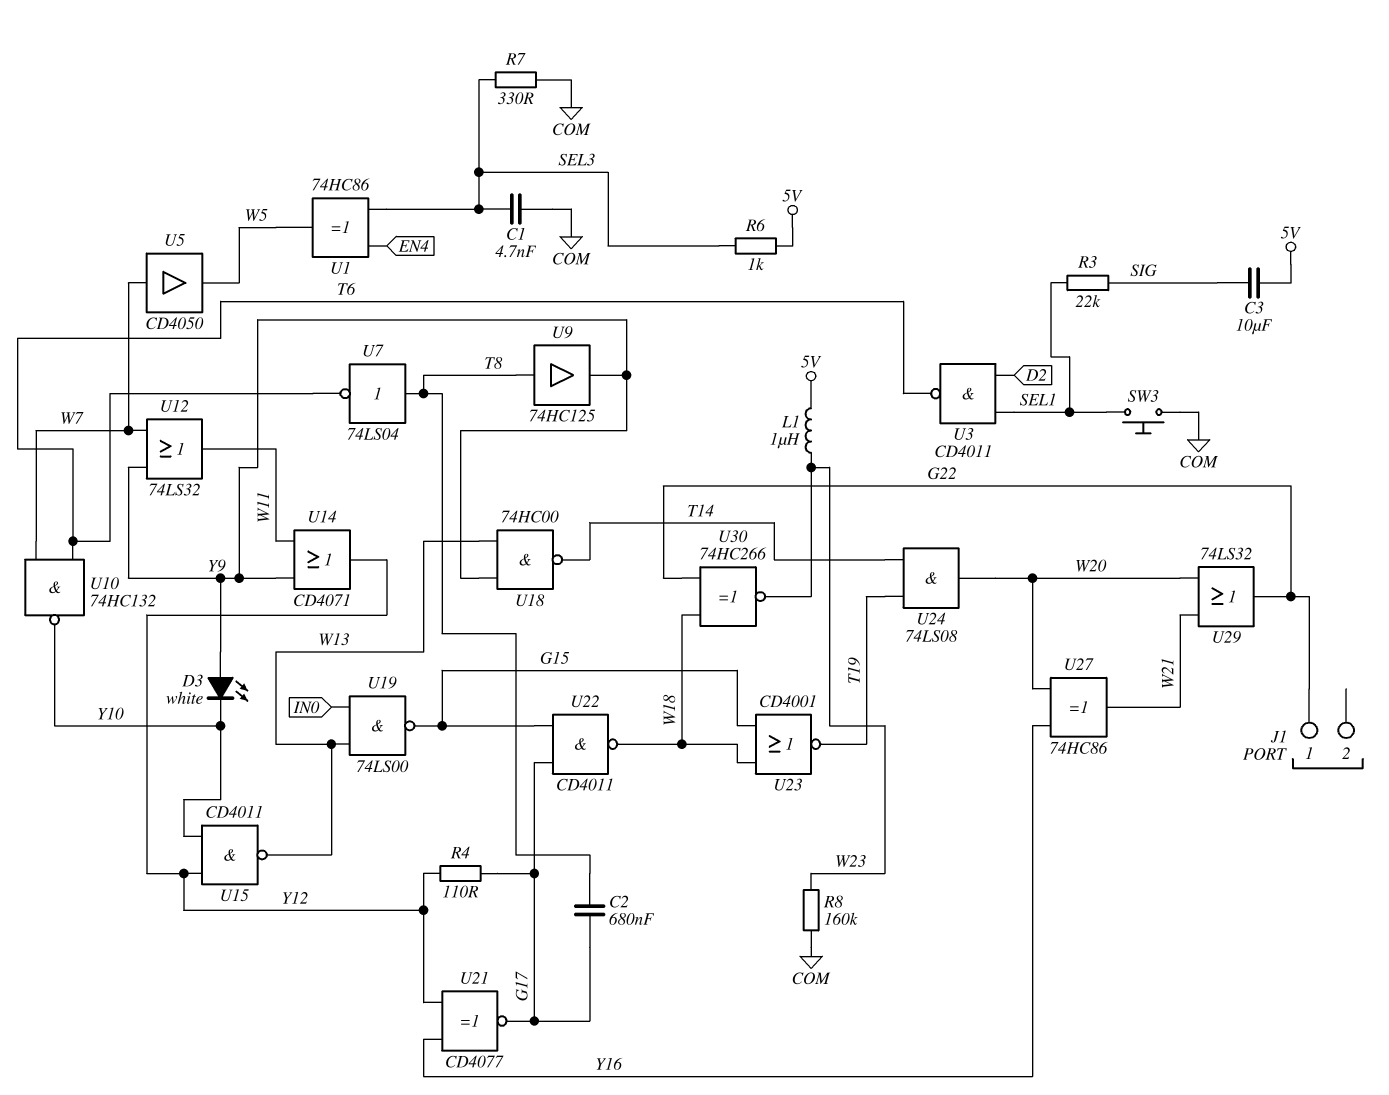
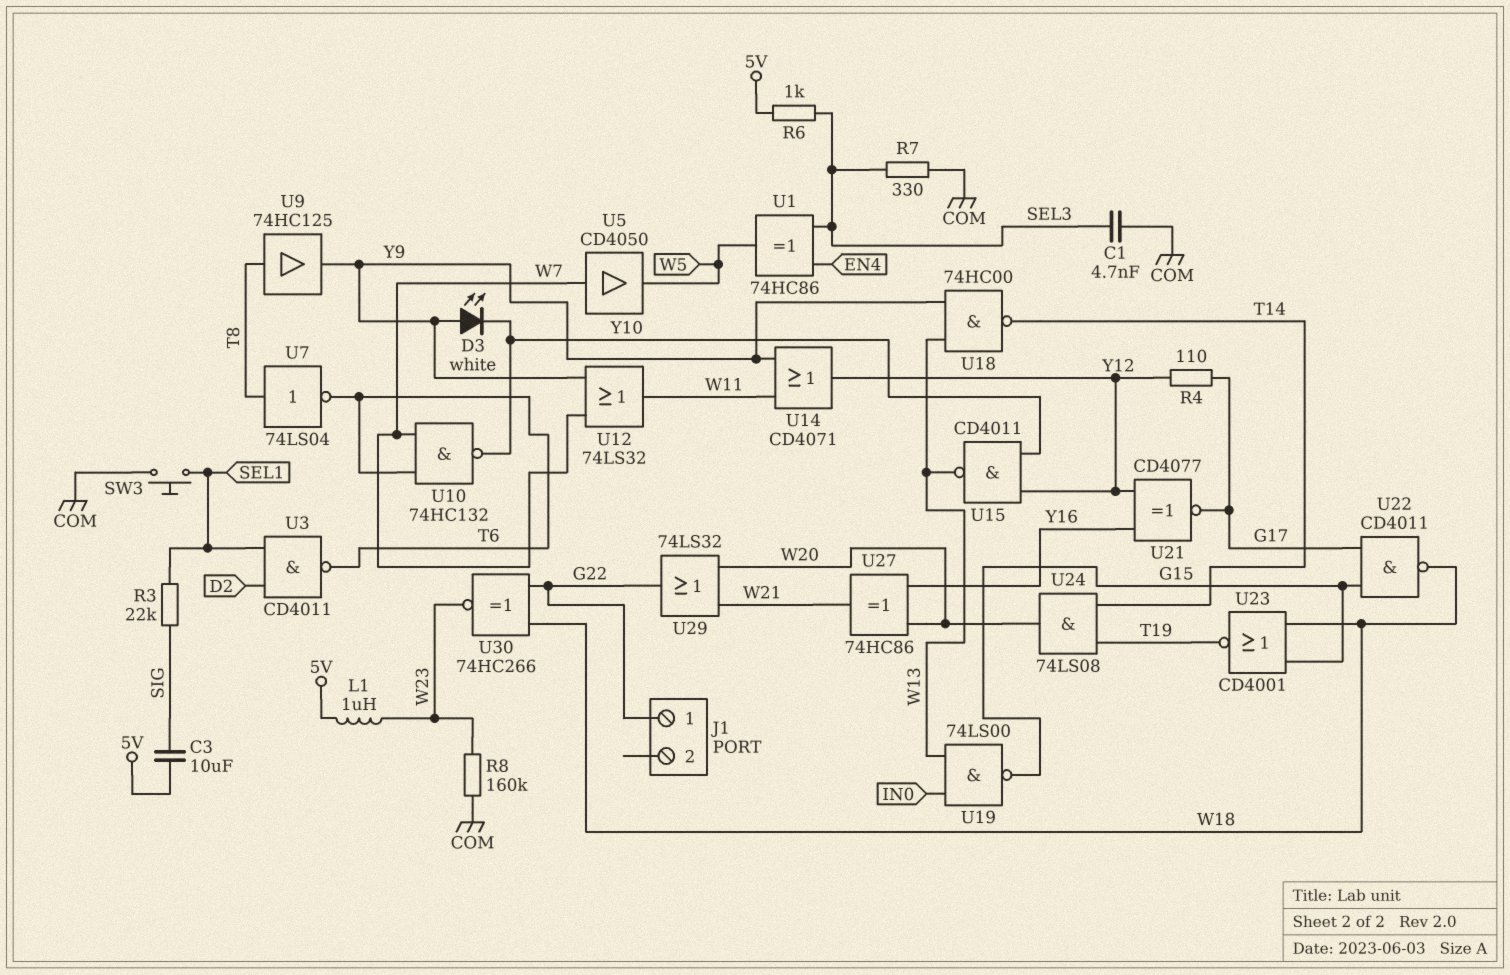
C2: 680nF (G17, T8) -> none

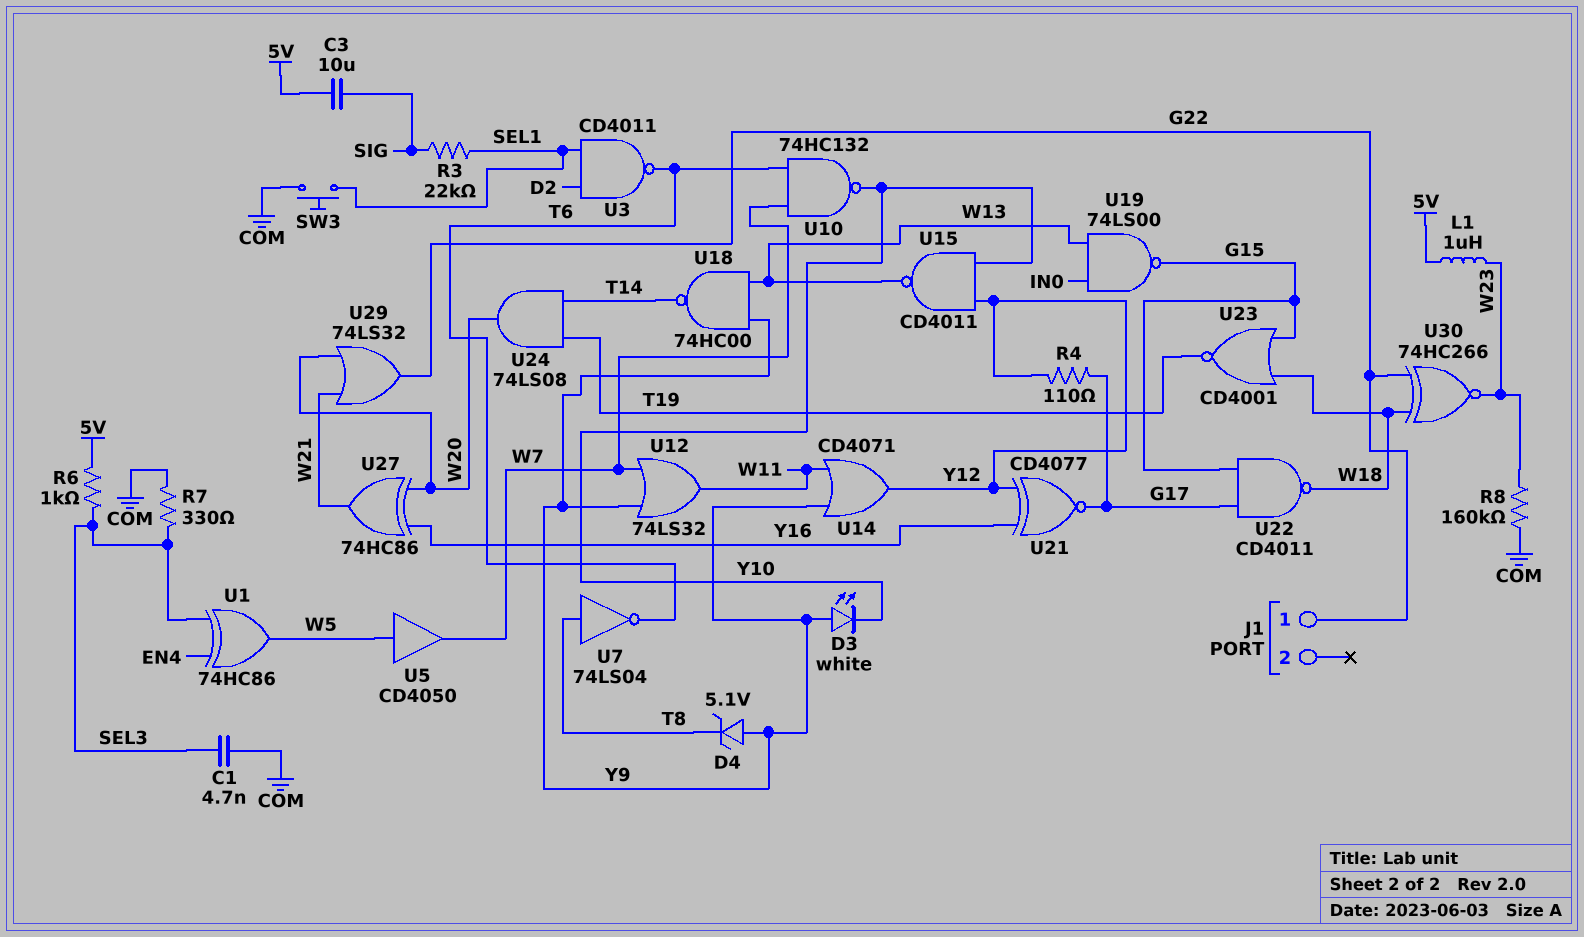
D4: none -> zener 5.1V (A Y9, K T8)
U5: buffer CD4050 (in W7, out W5) -> buffer CD4050 (in W5, out W7)
U9: buffer 74HC125 (in T8, out Y9) -> none

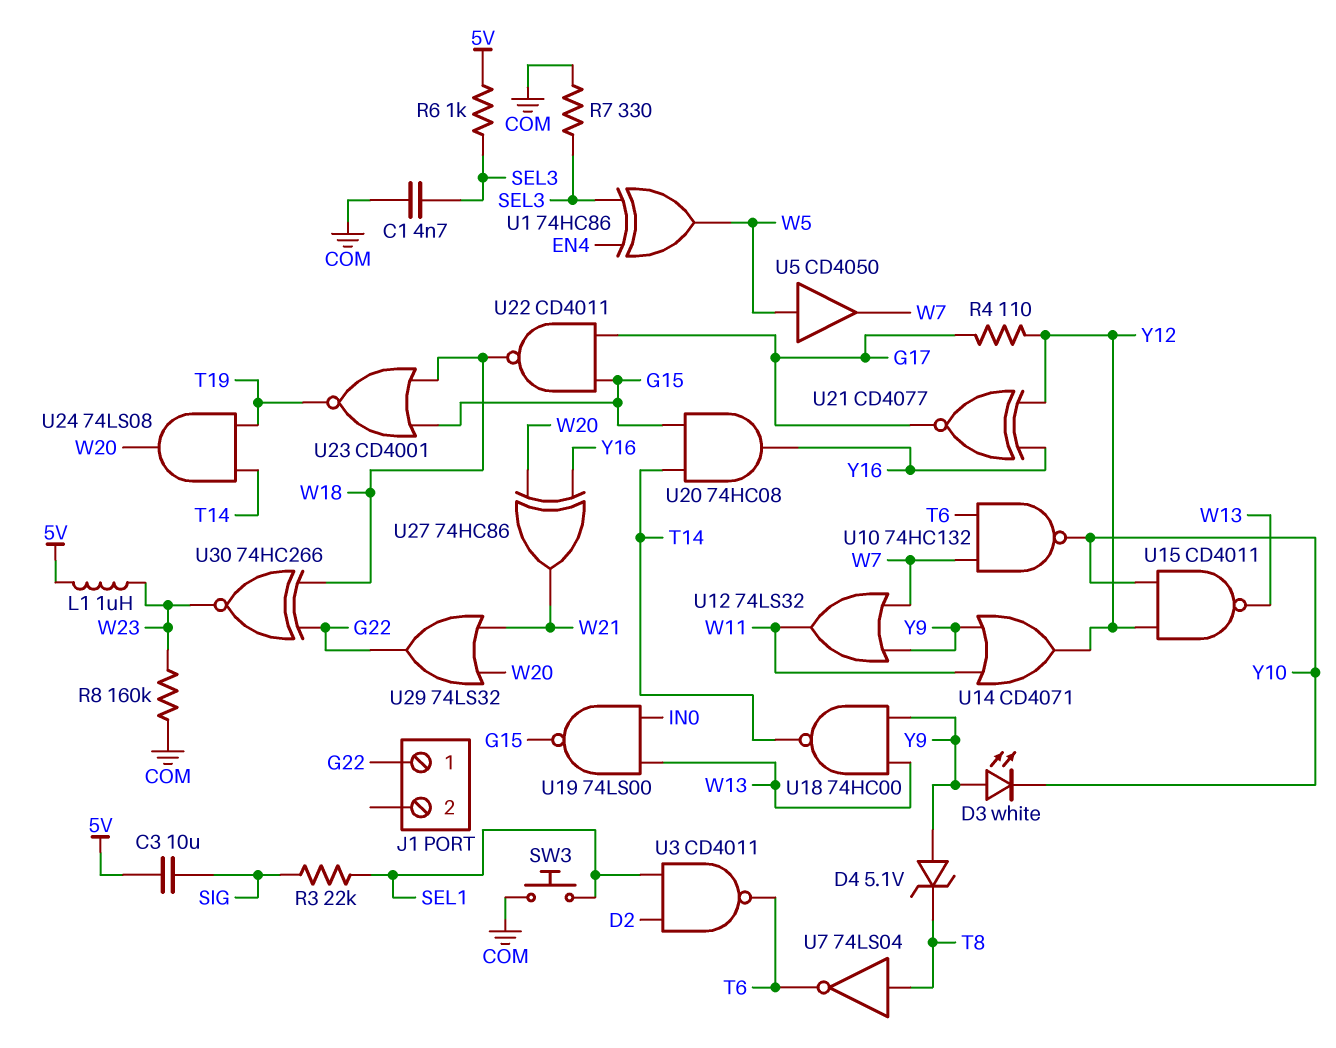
U20: none -> AND 74HC08 (in G15, in T14, out Y16)

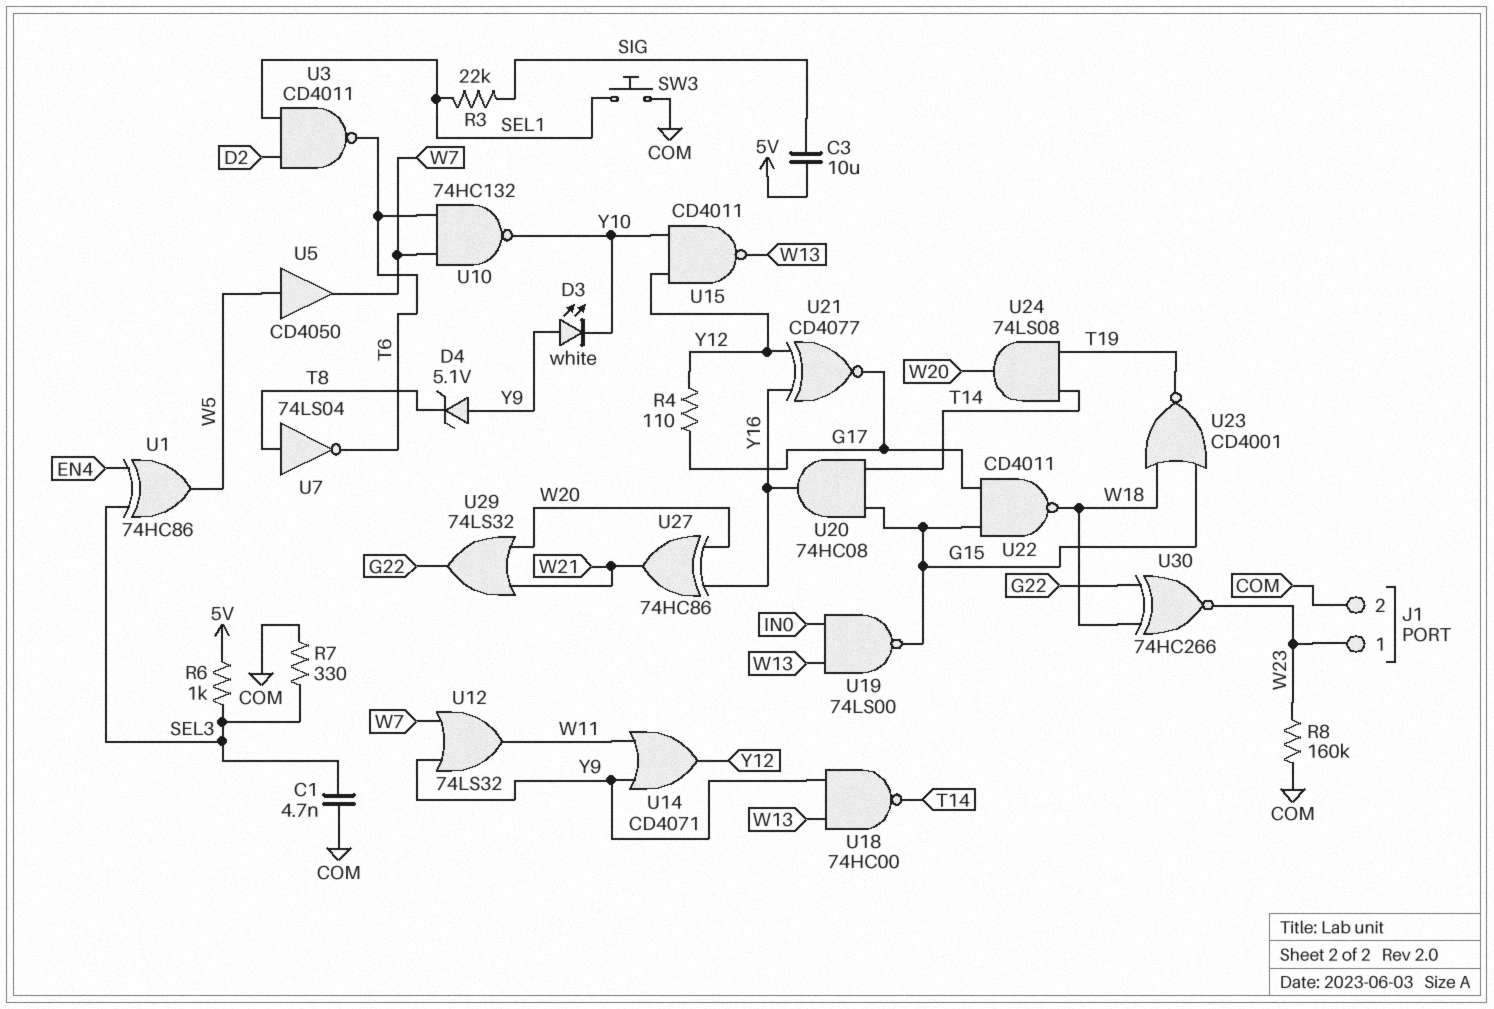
J1 pin 1: G22 -> W23
J1 pin 2: none -> COM
L1: 1uH (5V, W23) -> none

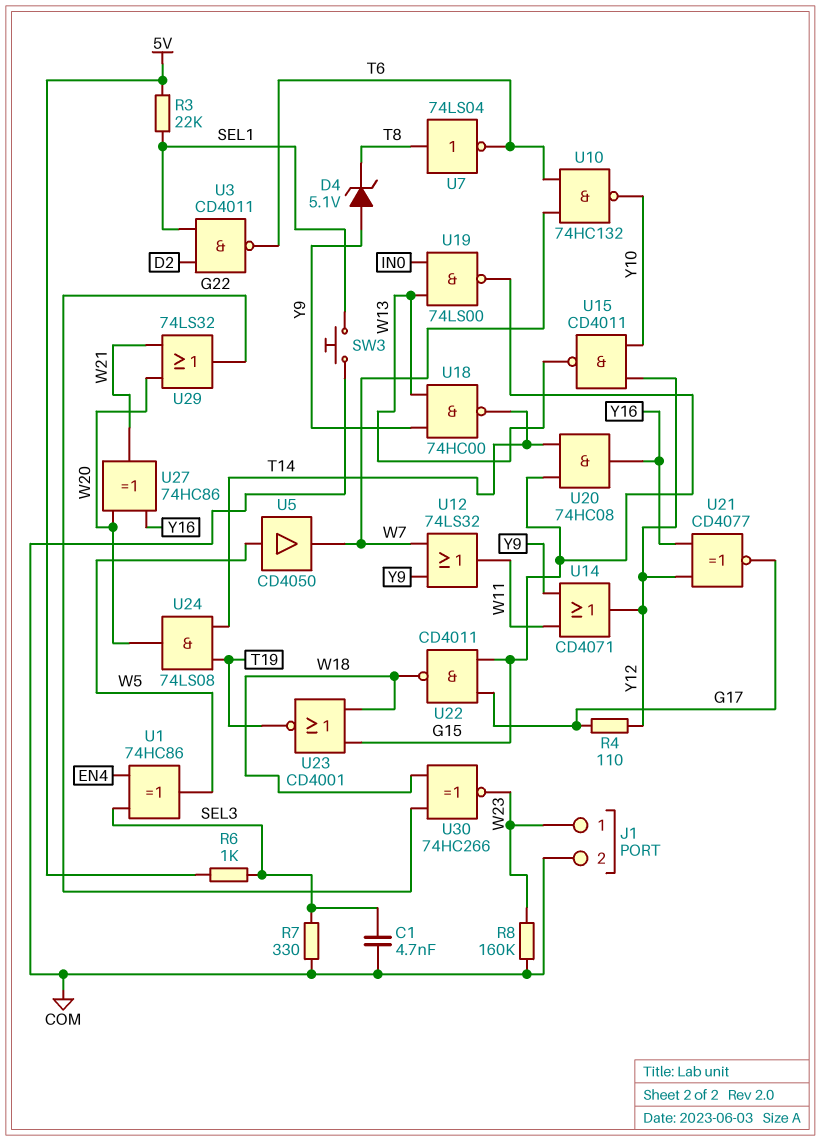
C3: 10uF (5V, SIG) -> none
D3: LED white (A Y9, K Y10) -> none
R3: 22k (SEL1, SIG) -> 22k (5V, SEL1)

